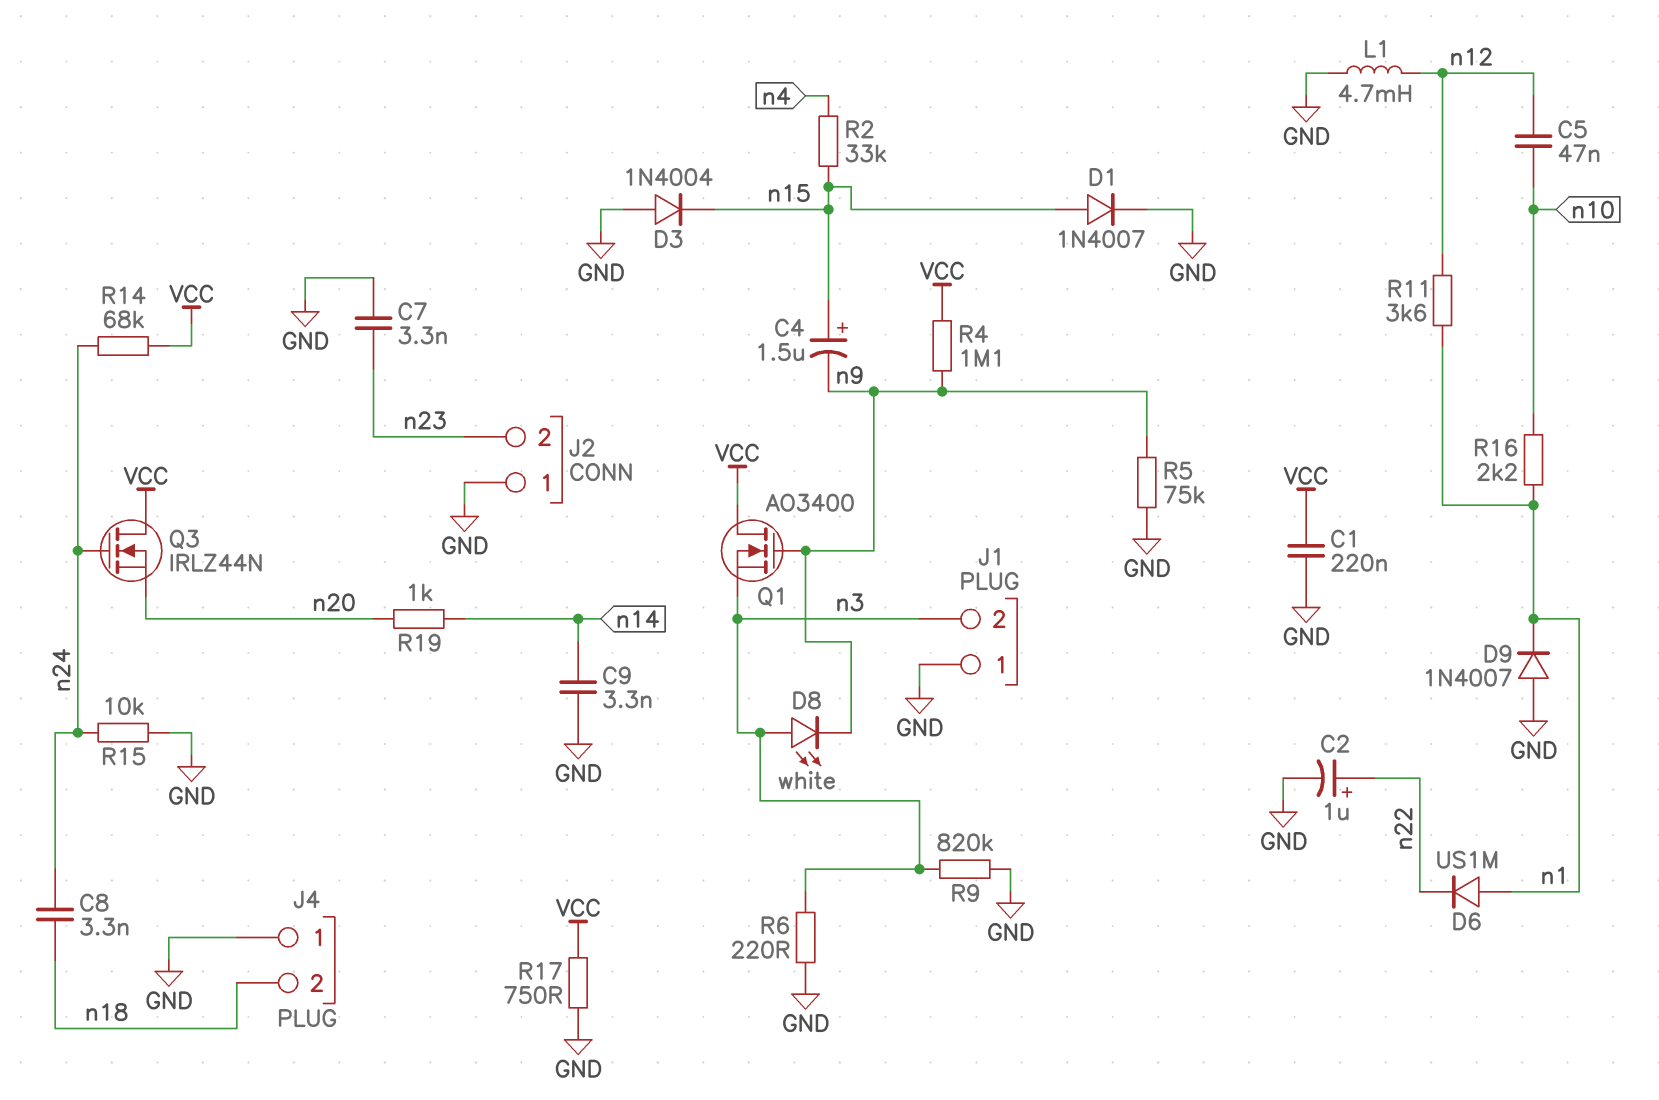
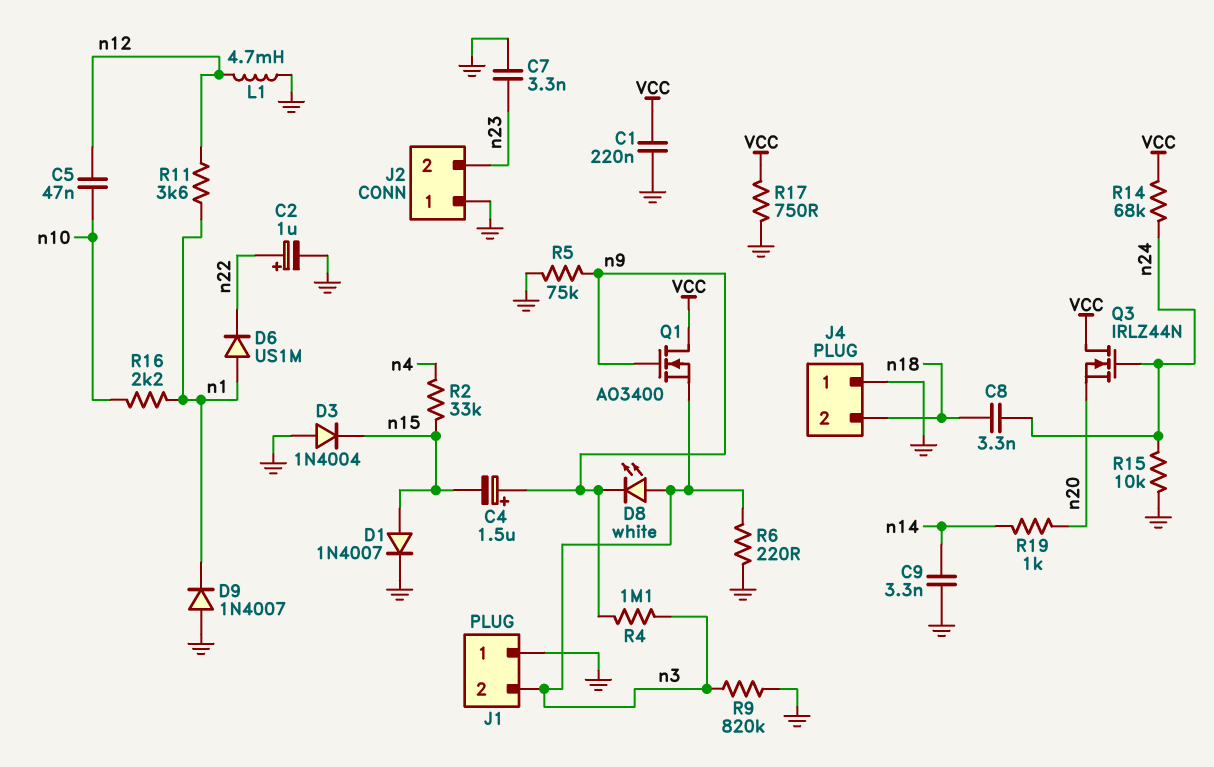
C4: 1.5uF (plus n15, minus n9) -> 1.5uF (plus n9, minus n15)
R4: 1.1M (VCC, n9) -> 1.1M (n3, n9)

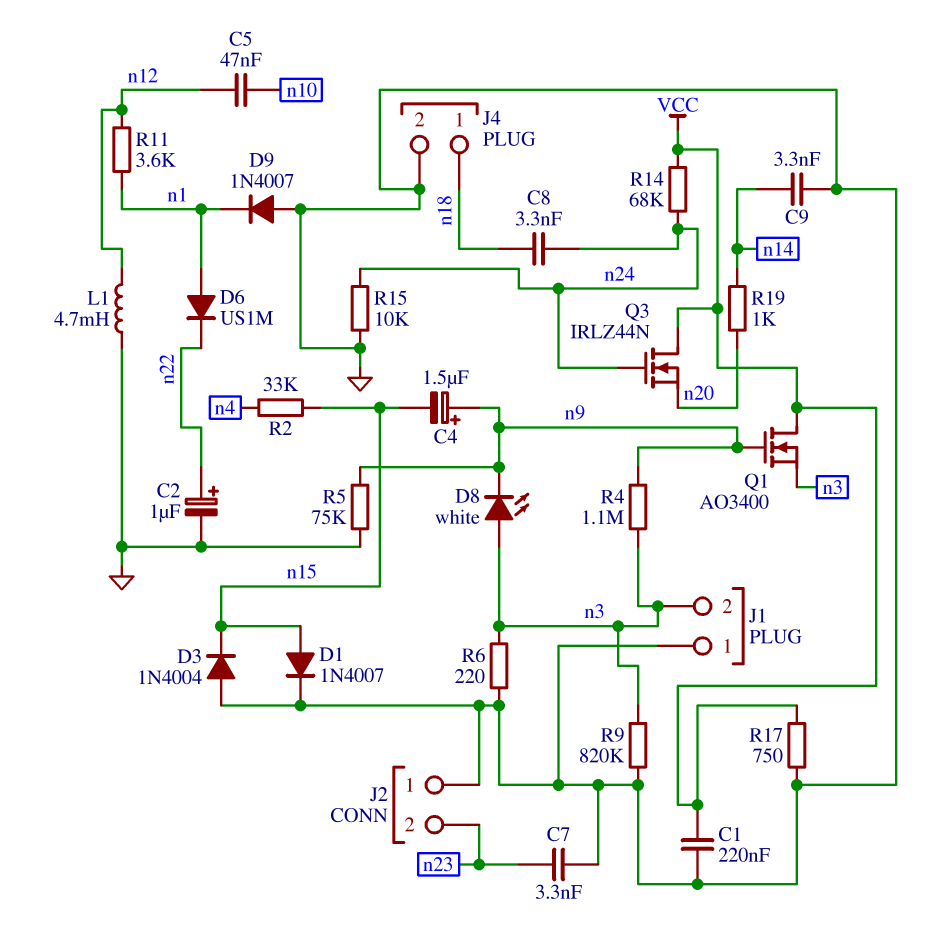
J4 pin 1: GND -> n18
J4 pin 2: n18 -> GND
R16: 2.2k (n1, n10) -> none

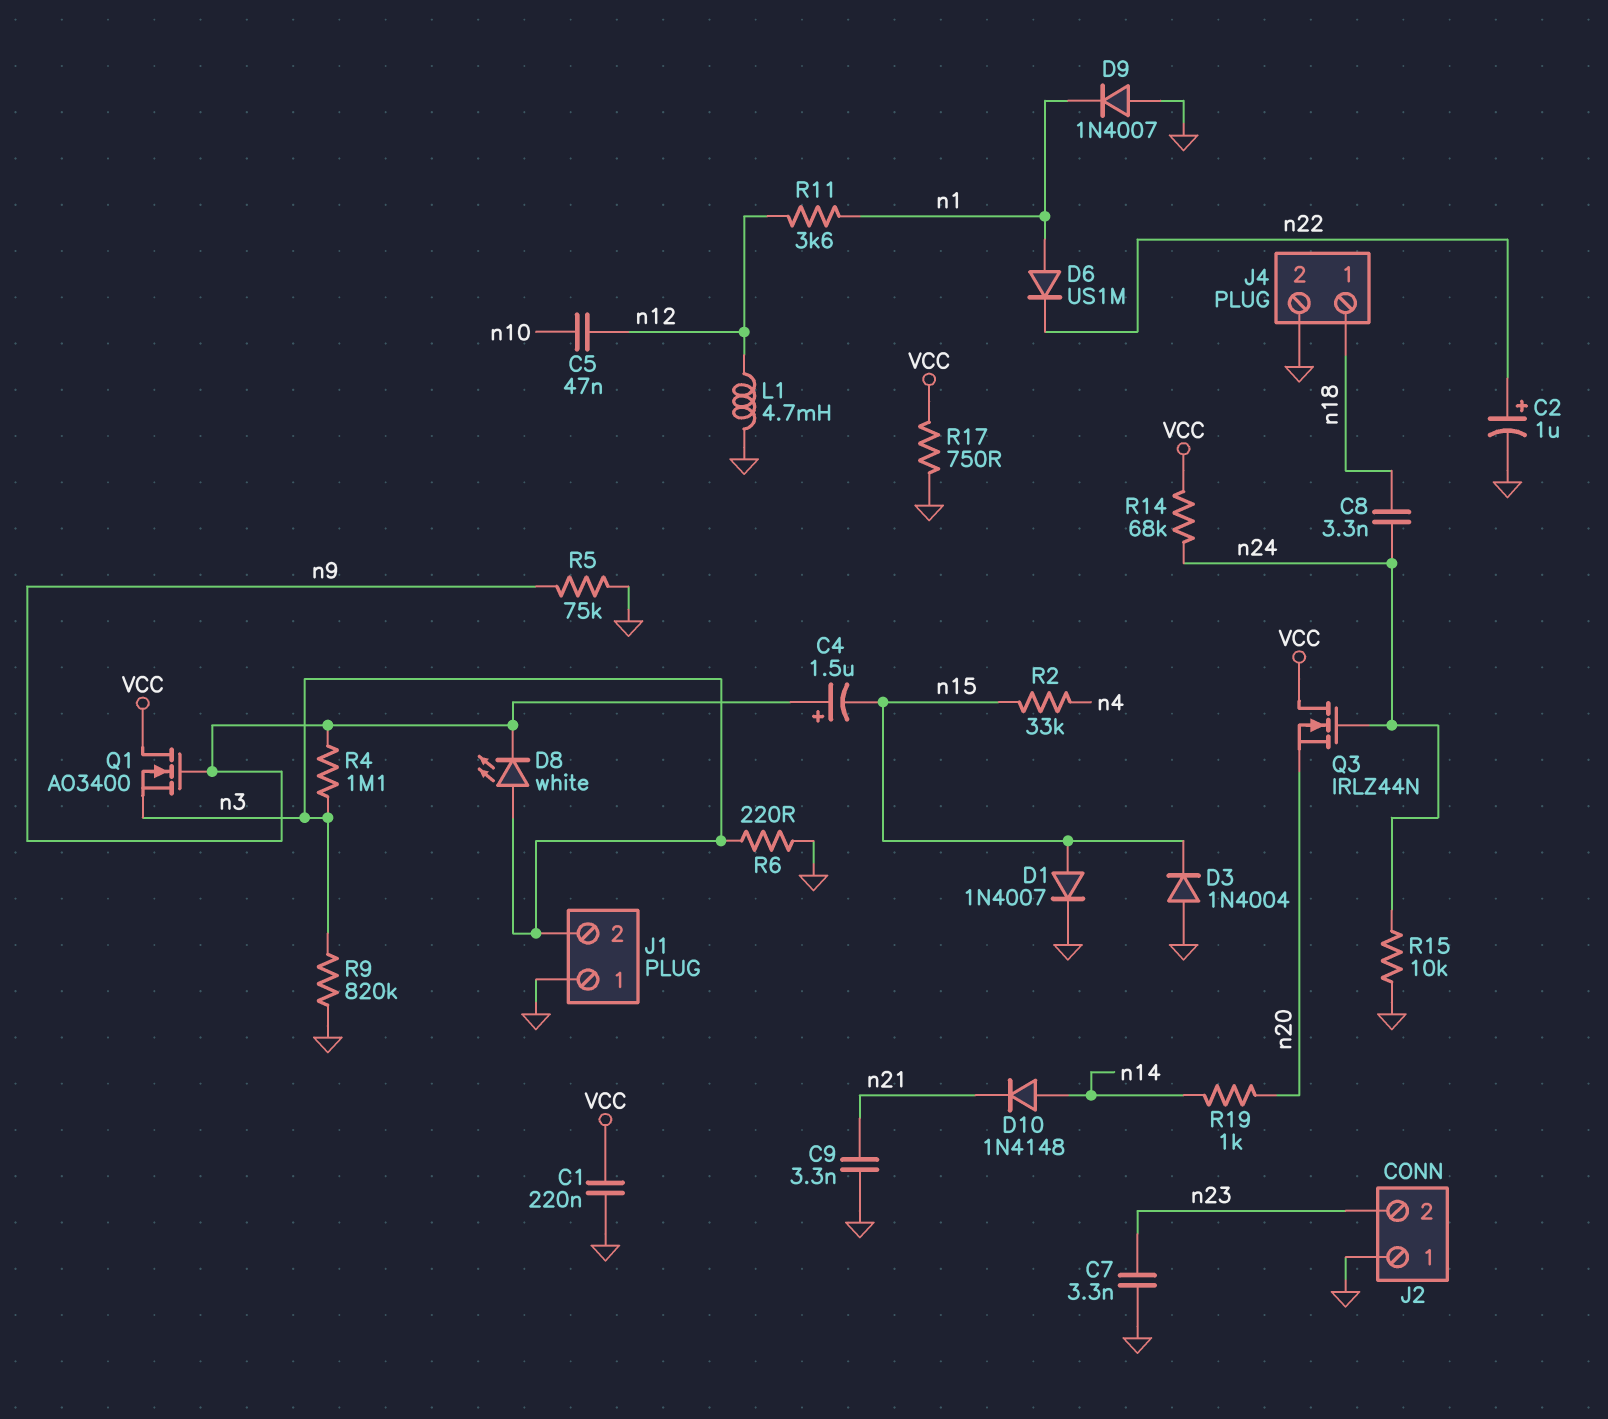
C9: 3.3nF (GND, n14) -> 3.3nF (GND, n21)
D10: none -> diode 1N4148 (A n14, K n21)

